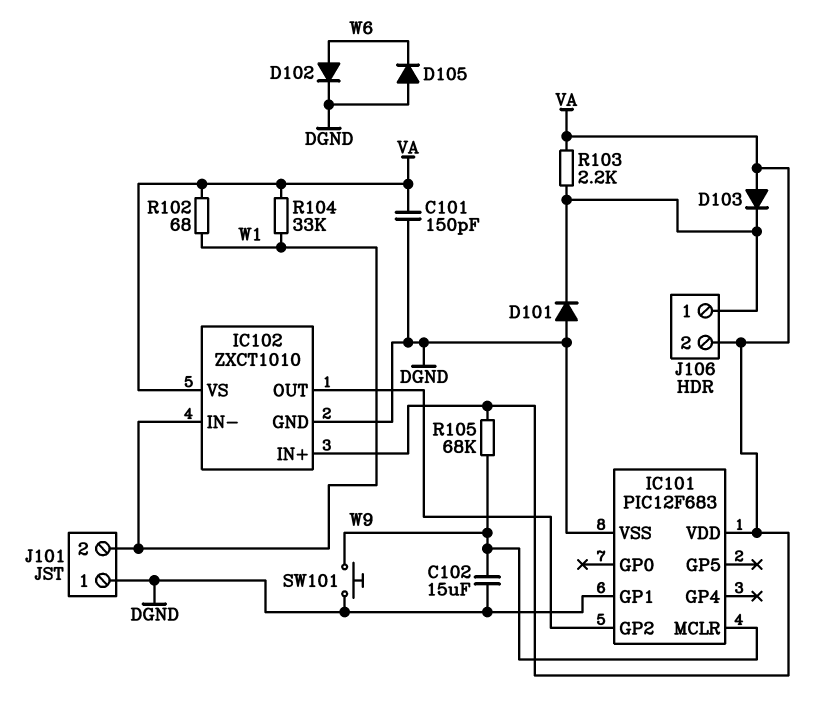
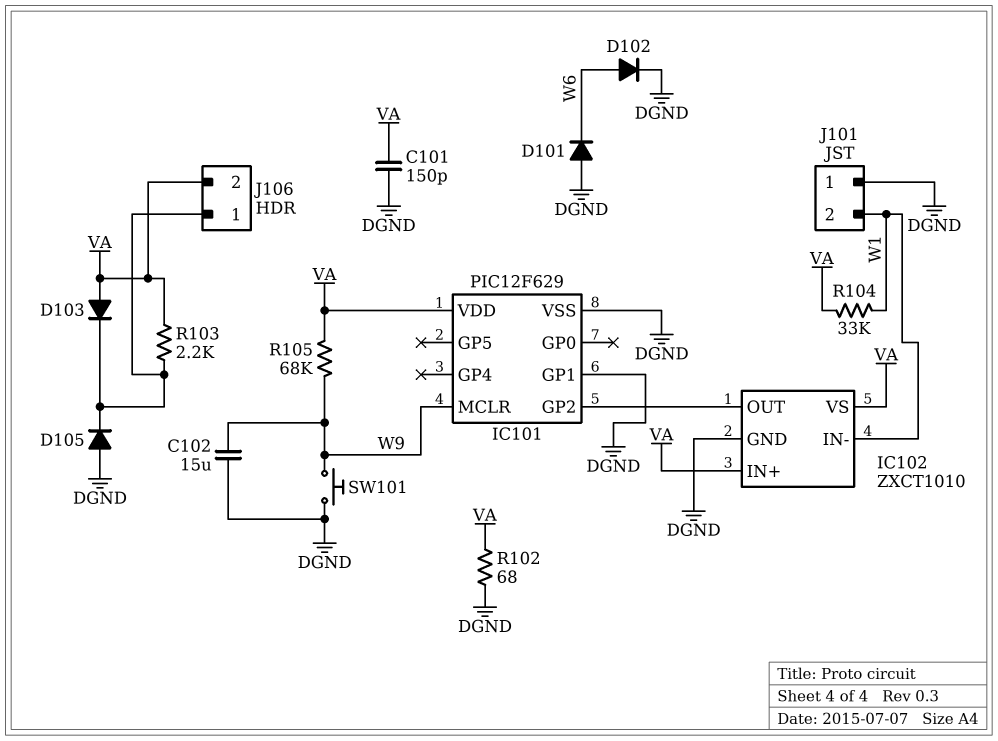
D101: diode (A DGND, K J106/1) -> diode (A DGND, K W6)
D105: diode (A DGND, K W6) -> diode (A DGND, K J106/1)
IC101: PIC12F683 -> PIC12F629
R102: 68 (VA, W1) -> 68 (DGND, VA)

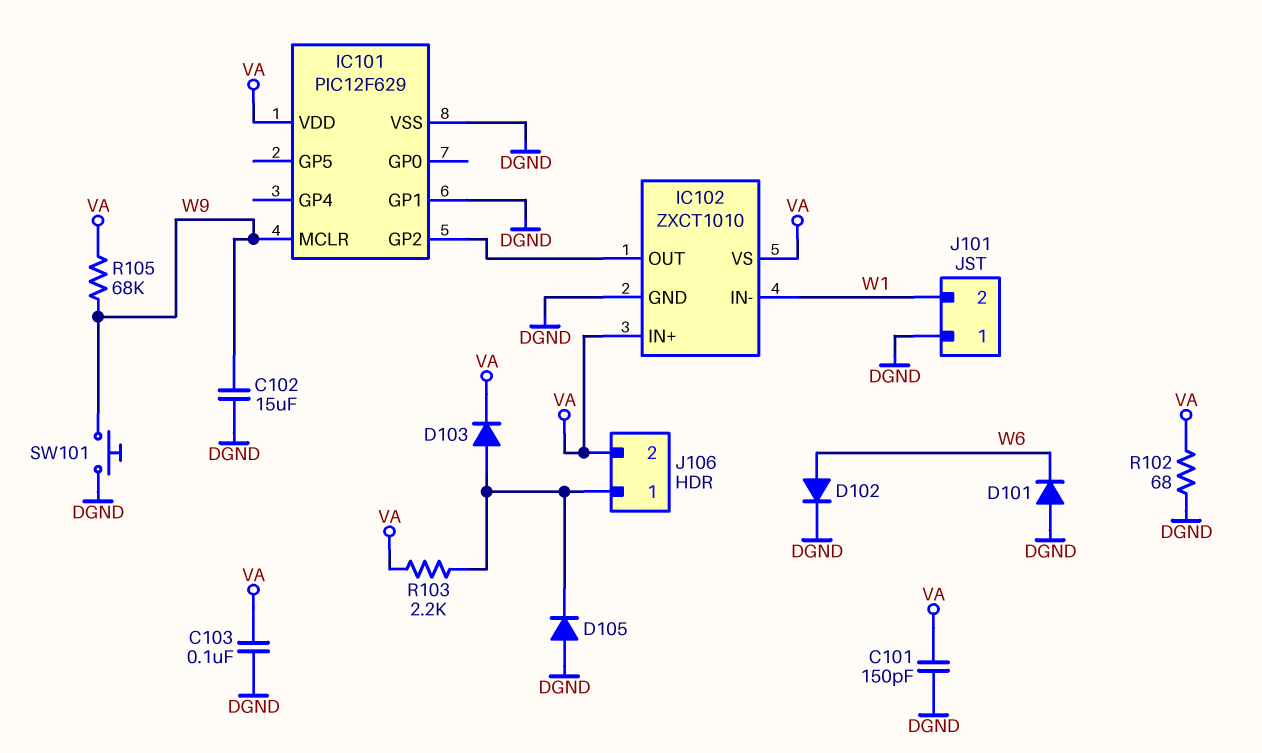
C103: none -> 100nF (DGND, VA)
D103: diode (A VA, K J106/1) -> diode (A J106/1, K VA)
R104: 33k (VA, W1) -> none

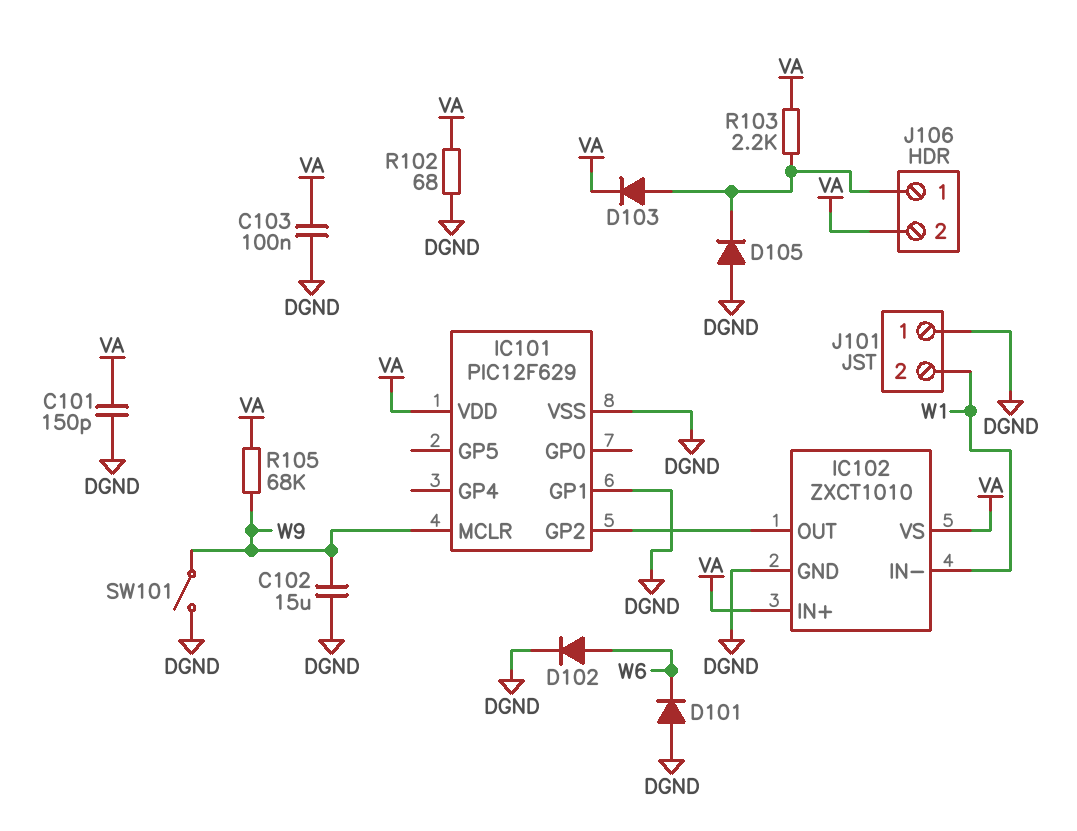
SW101: button (DGND, W9) -> switch (DGND, W9)

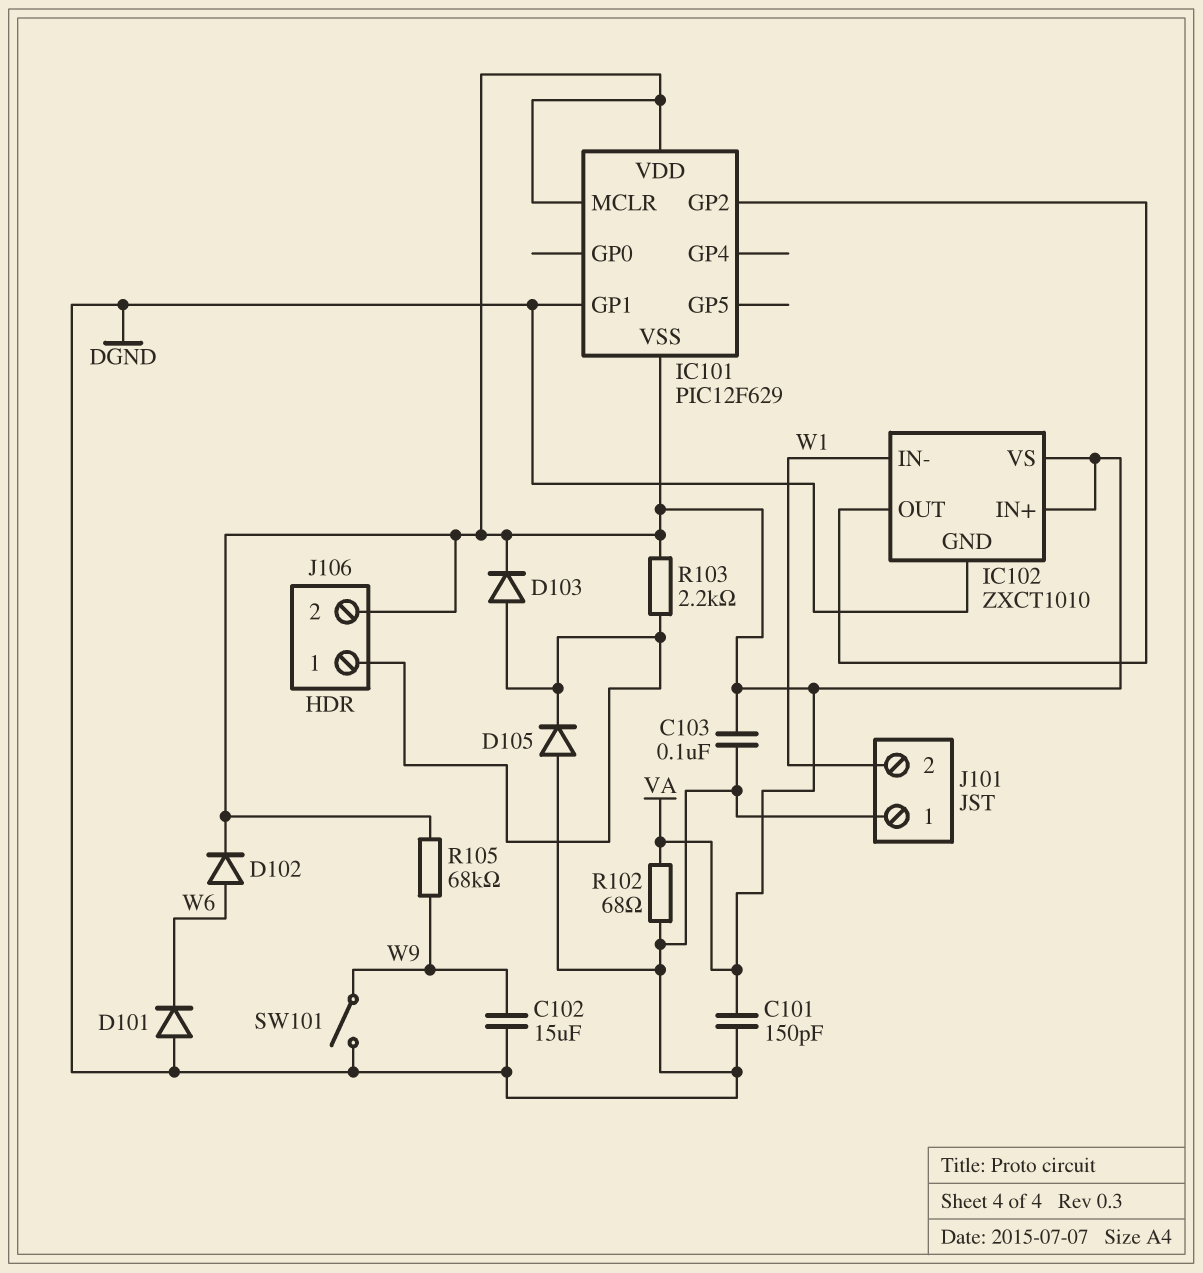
D102: diode (A W6, K DGND) -> diode (A W6, K VA)
IC101 pin MCLR: W9 -> VA
IC101 pin VSS: DGND -> VA

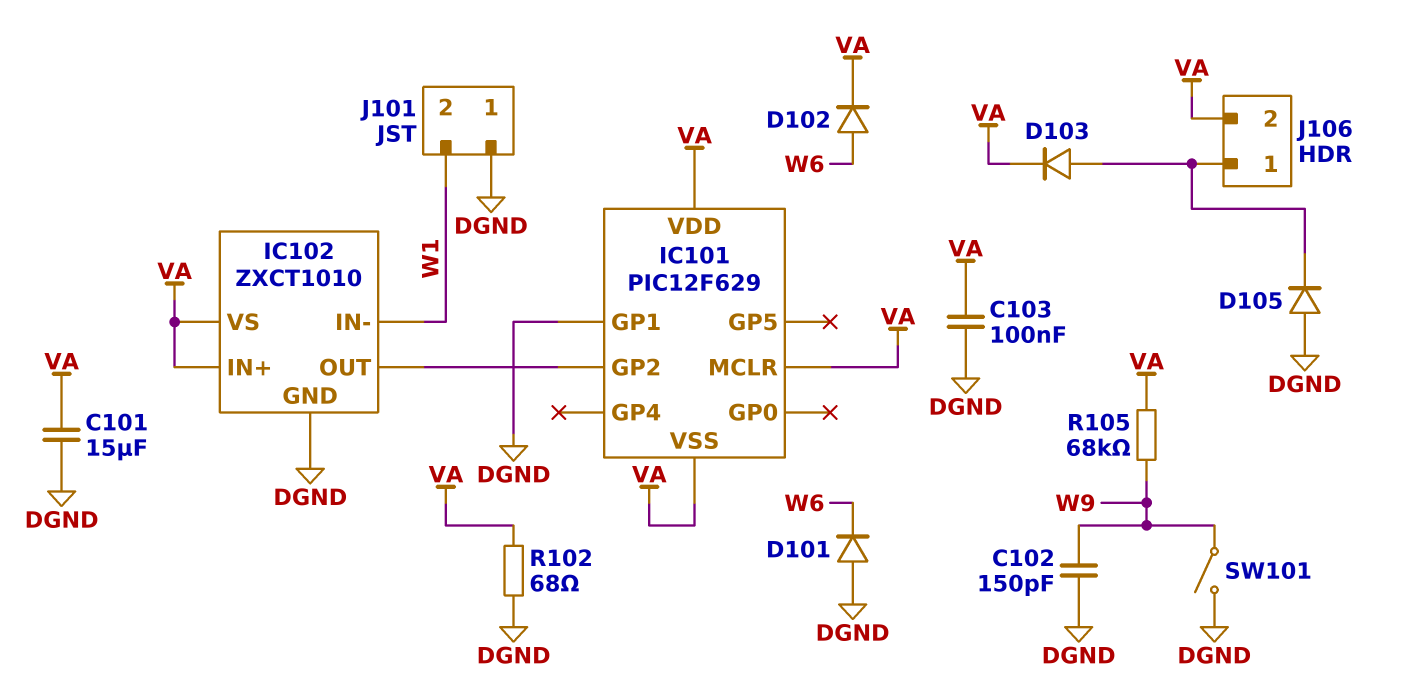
C101: 150pF (DGND, VA) -> 15uF (DGND, VA)
C102: 15uF (DGND, W9) -> 150pF (DGND, W9)
R103: 2.2k (J106/1, VA) -> none

